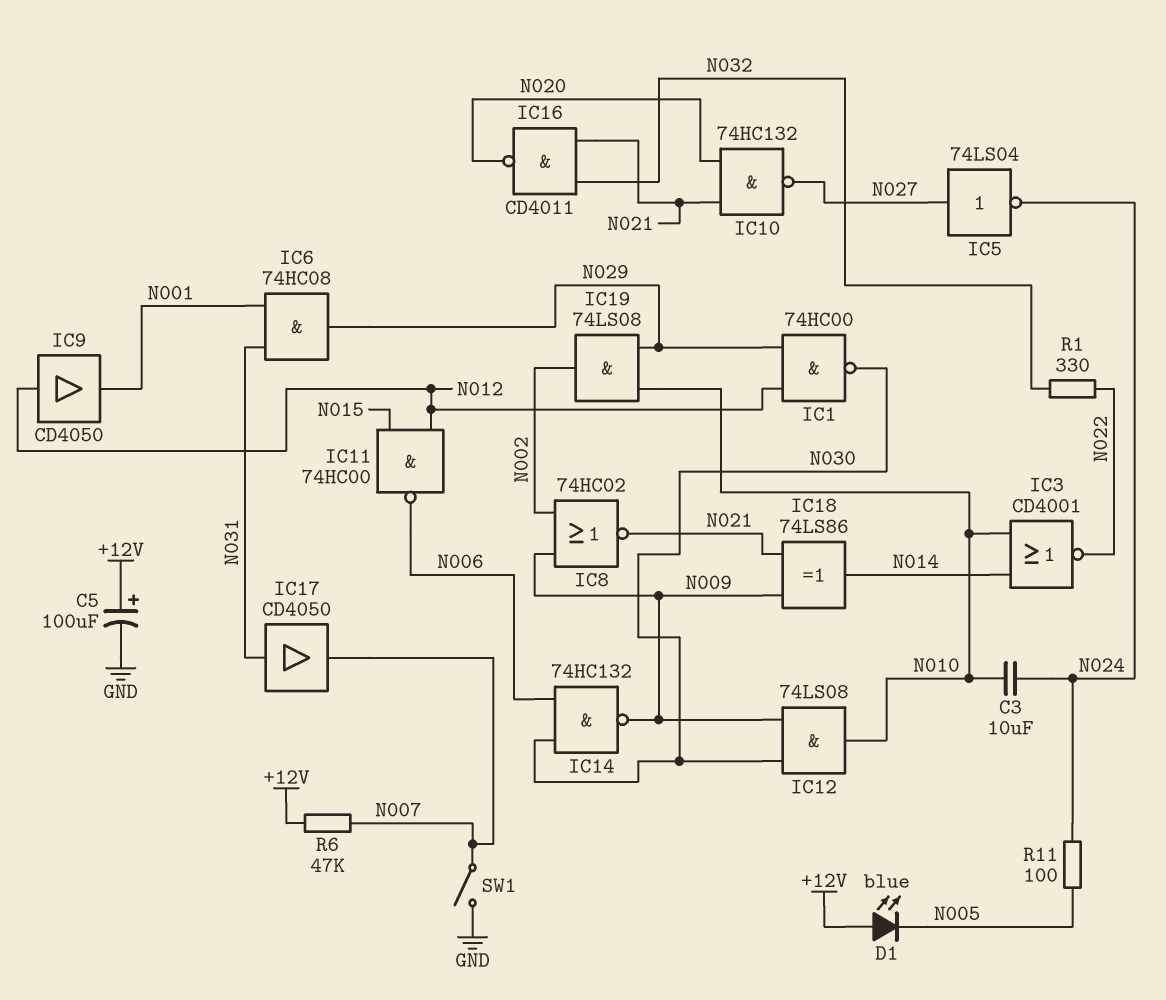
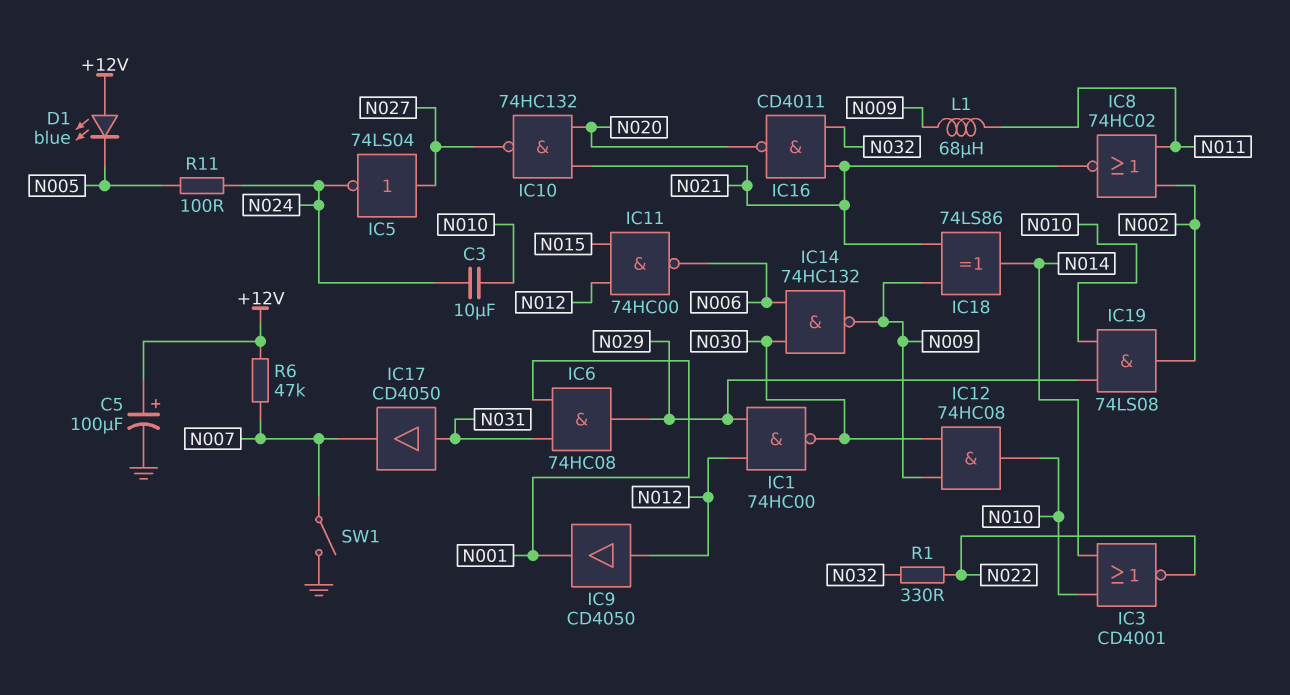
IC8: NOR 74HC02 (in N002, in N009, out N021) -> NOR 74HC02 (in N002, in N011, out N021)
IC12: AND 74LS08 (in N009, in N030, out N010) -> AND 74HC08 (in N009, in N030, out N010)
L1: none -> 68uH (N009, N011)

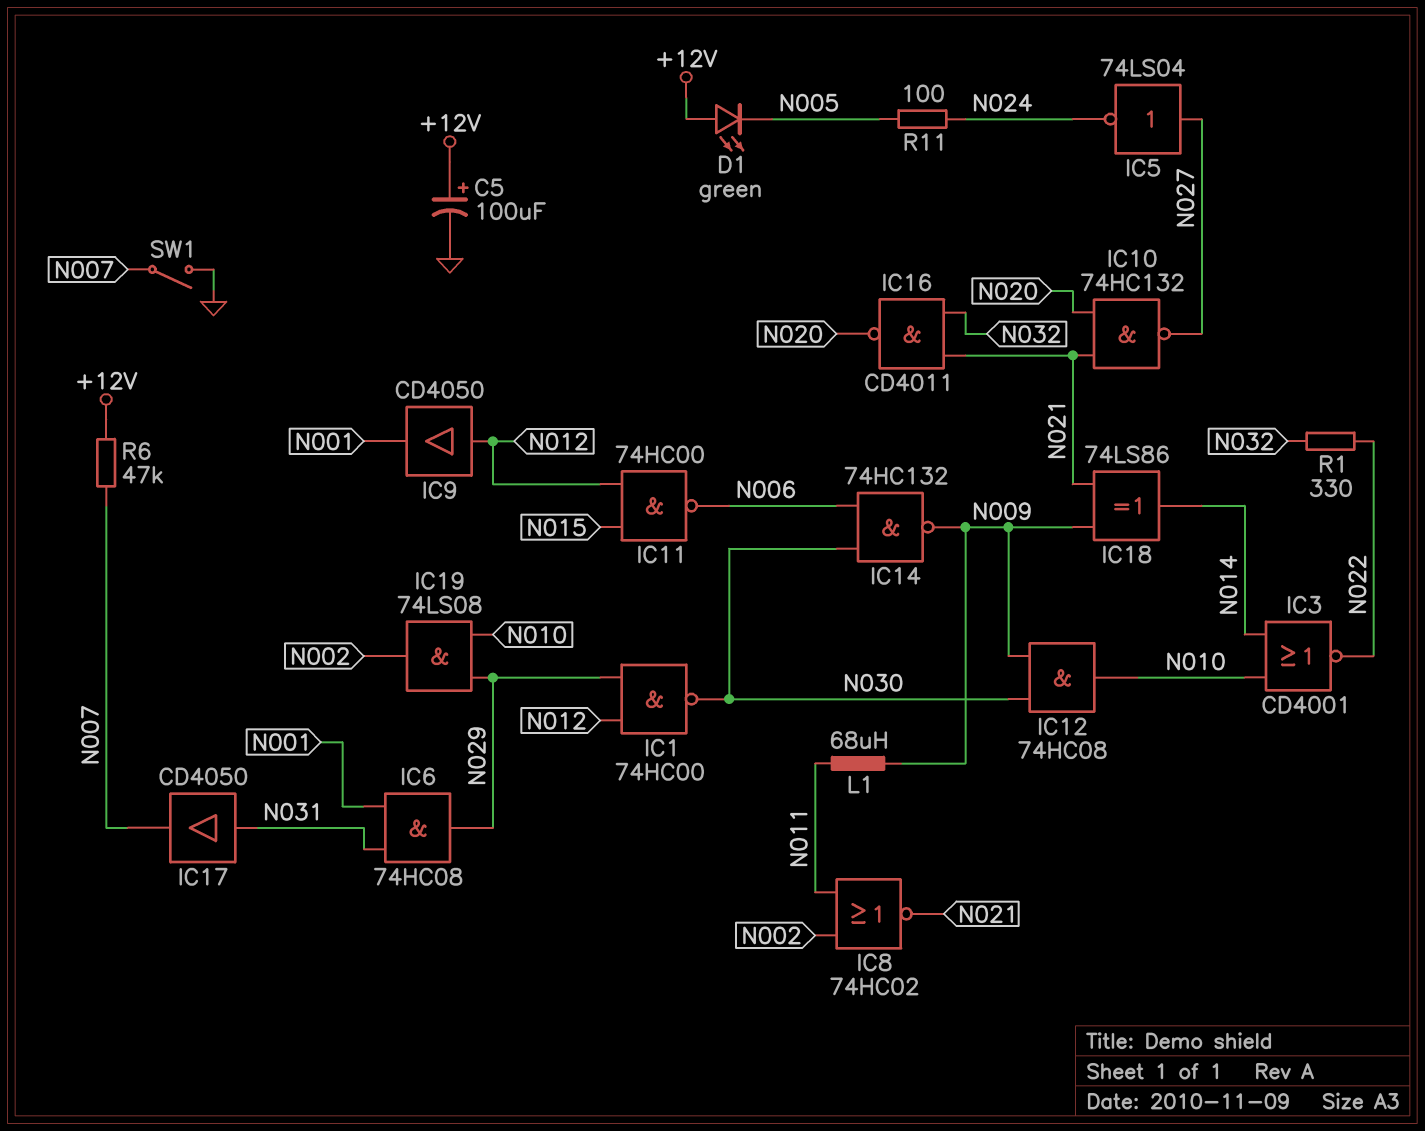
C3: 10uF (N010, N024) -> none
D1: LED blue (A +12V, K N005) -> LED green (A +12V, K N005)

